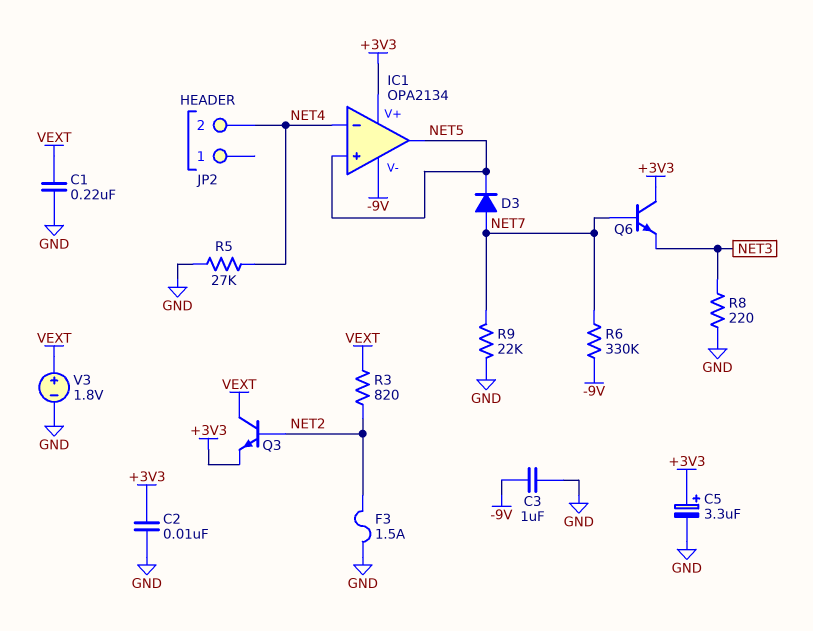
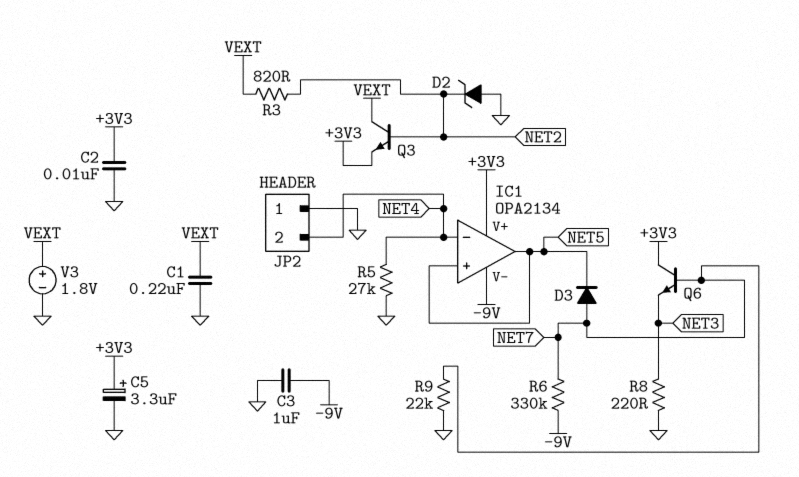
D2: none -> zener (A GND, K NET2)
F3: 1.5A (GND, NET2) -> none
JP2 pin 1: none -> GND

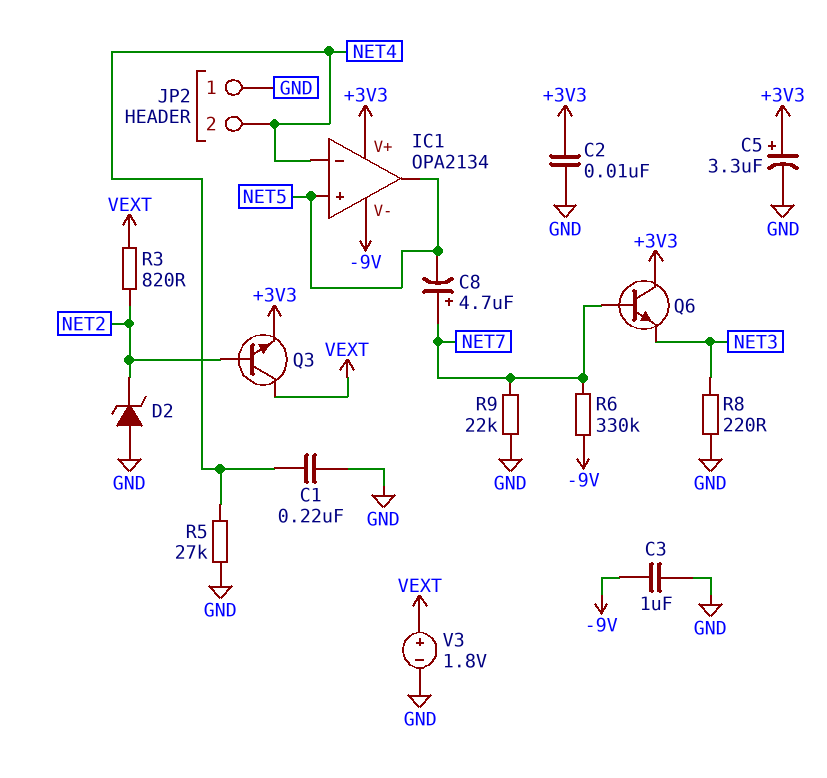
C1: 220nF (GND, VEXT) -> 220nF (GND, NET4)
C8: none -> 4.7uF (plus NET7, minus NET5)
D3: diode (A NET7, K NET5) -> none

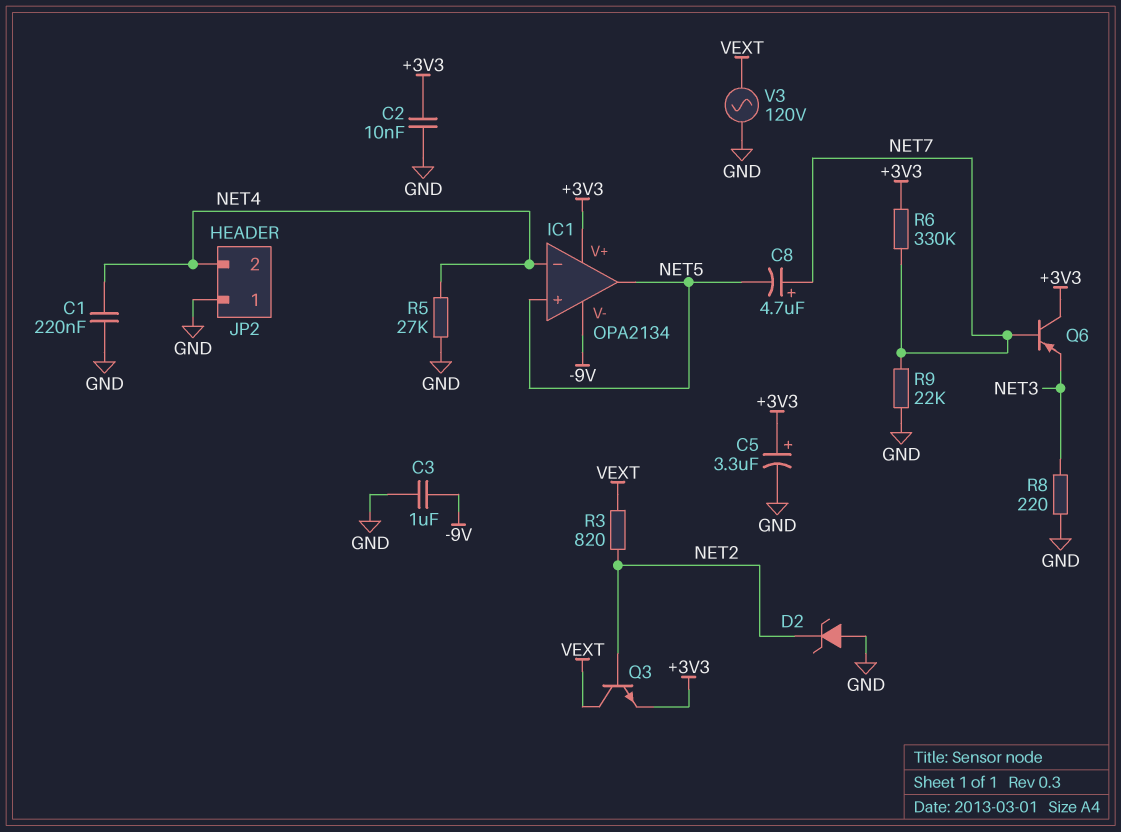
Q6: NPN (B NET7, C +3V3, E NET3) -> PNP (B NET7, C +3V3, E NET3)
R6: 330k (-9V, NET7) -> 330k (+3V3, NET7)
V3: 1.8V (plus VEXT, minus GND) -> AC 120V (GND, VEXT)

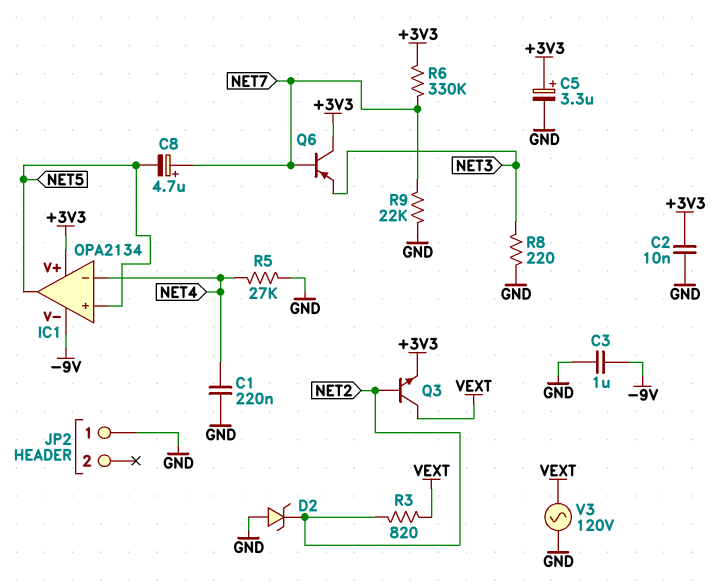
JP2 pin 2: NET4 -> none

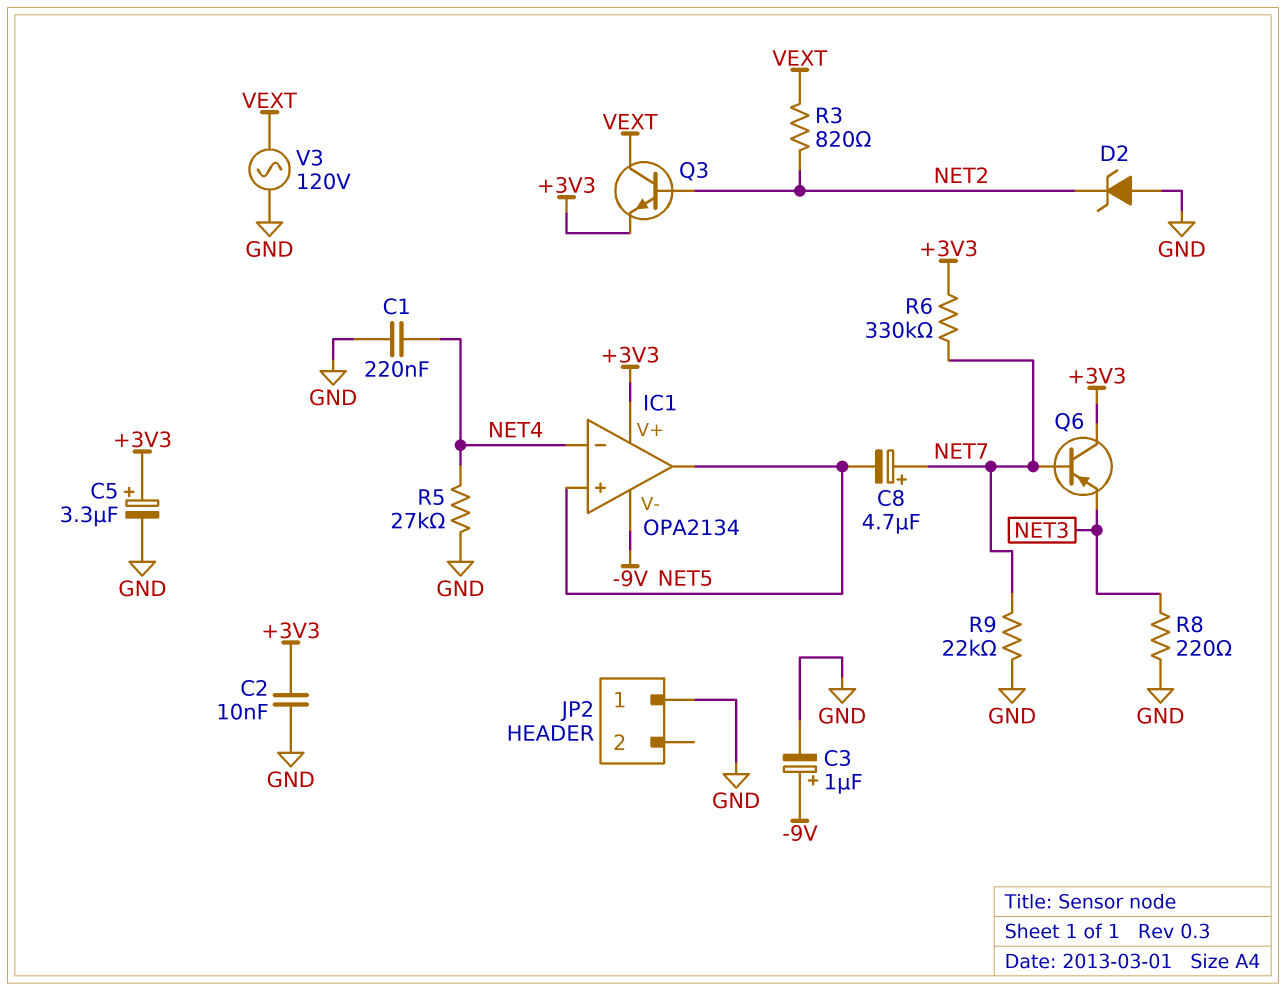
C3: 1uF (-9V, GND) -> 1uF (plus -9V, minus GND)

